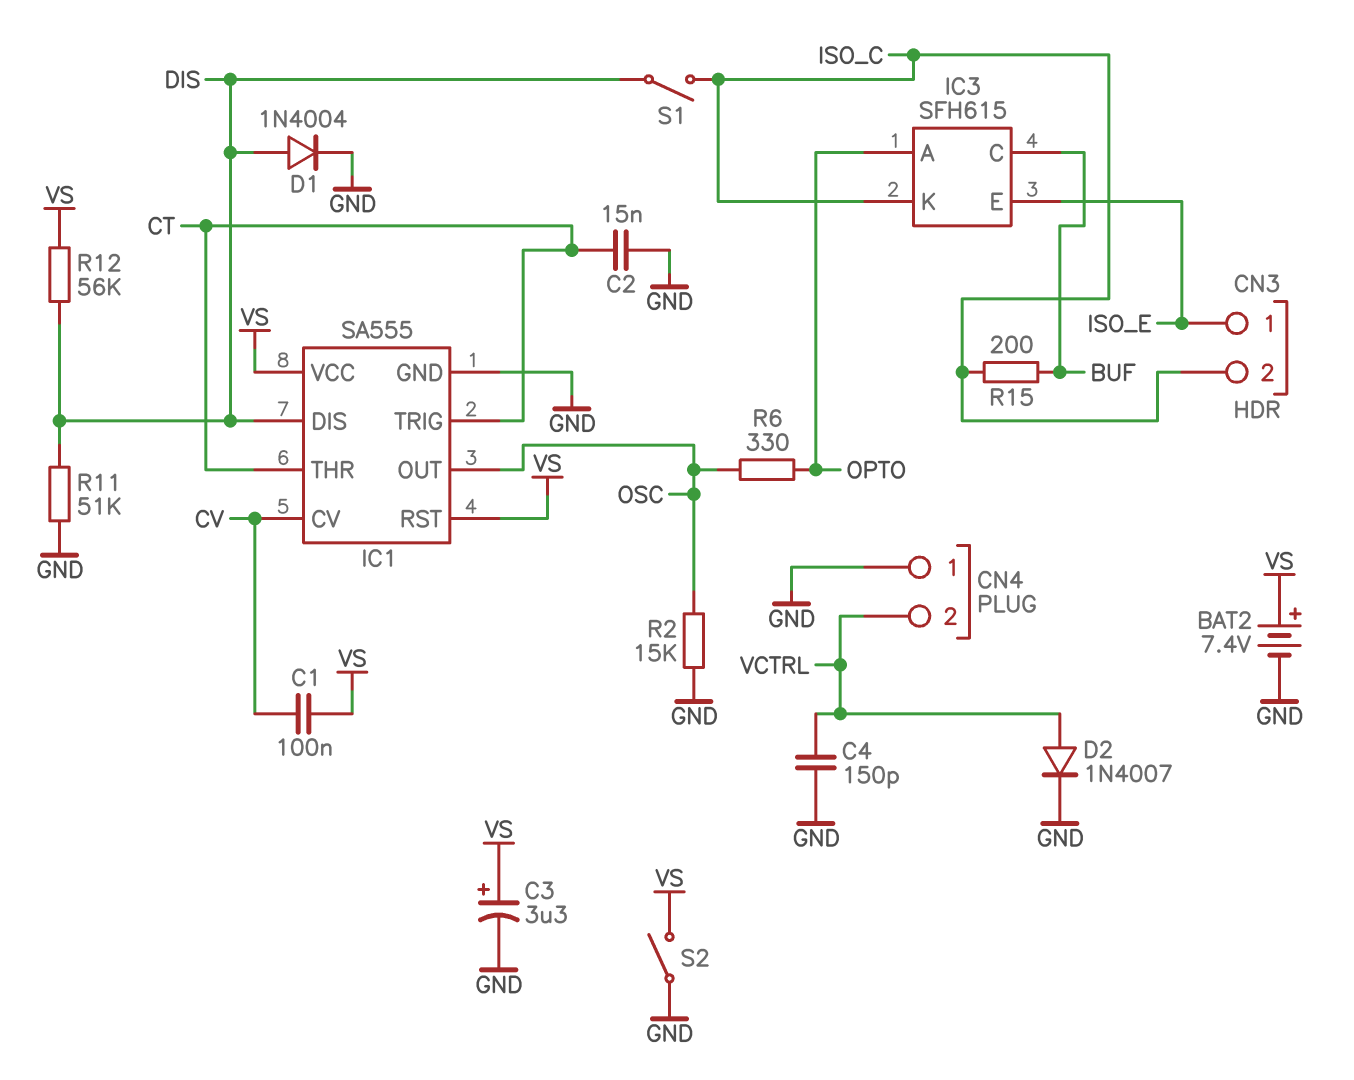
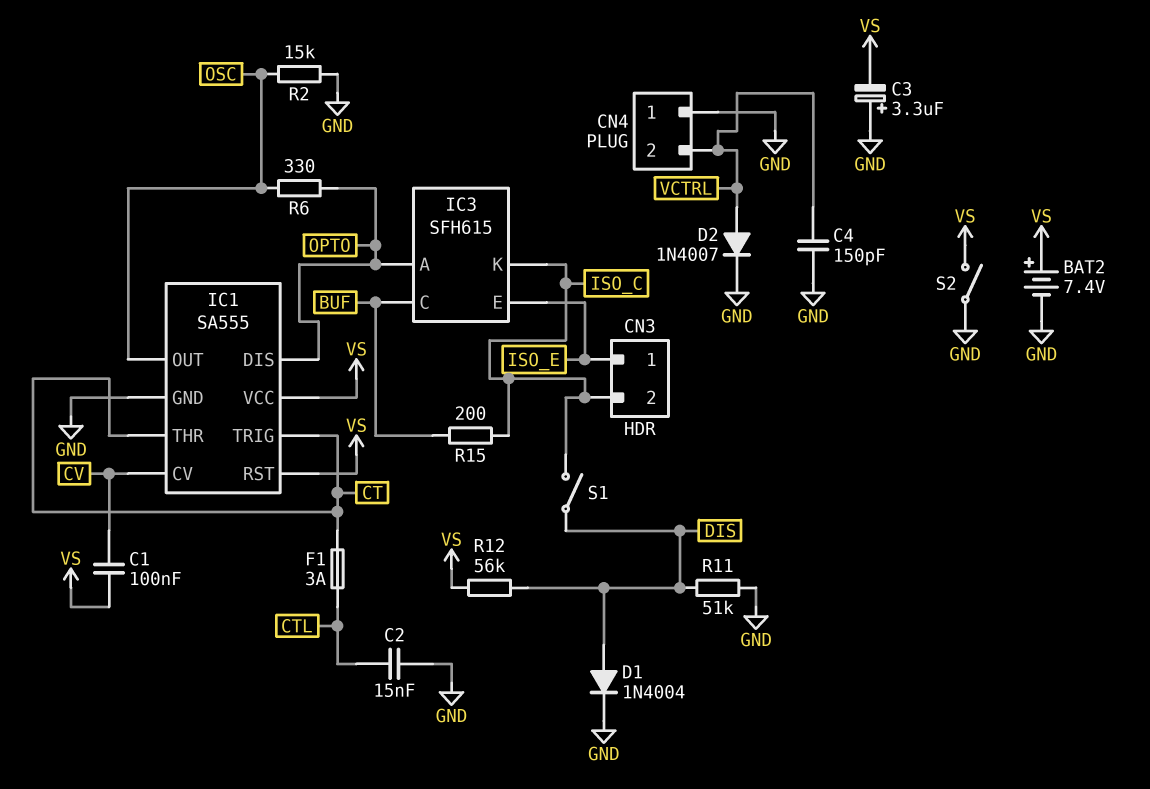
C2: 15nF (CT, GND) -> 15nF (CTL, GND)
C3: 3.3uF (plus VS, minus GND) -> 3.3uF (plus GND, minus VS)
F1: none -> 3A (CT, CTL)
IC1 pin DIS: DIS -> OPTO

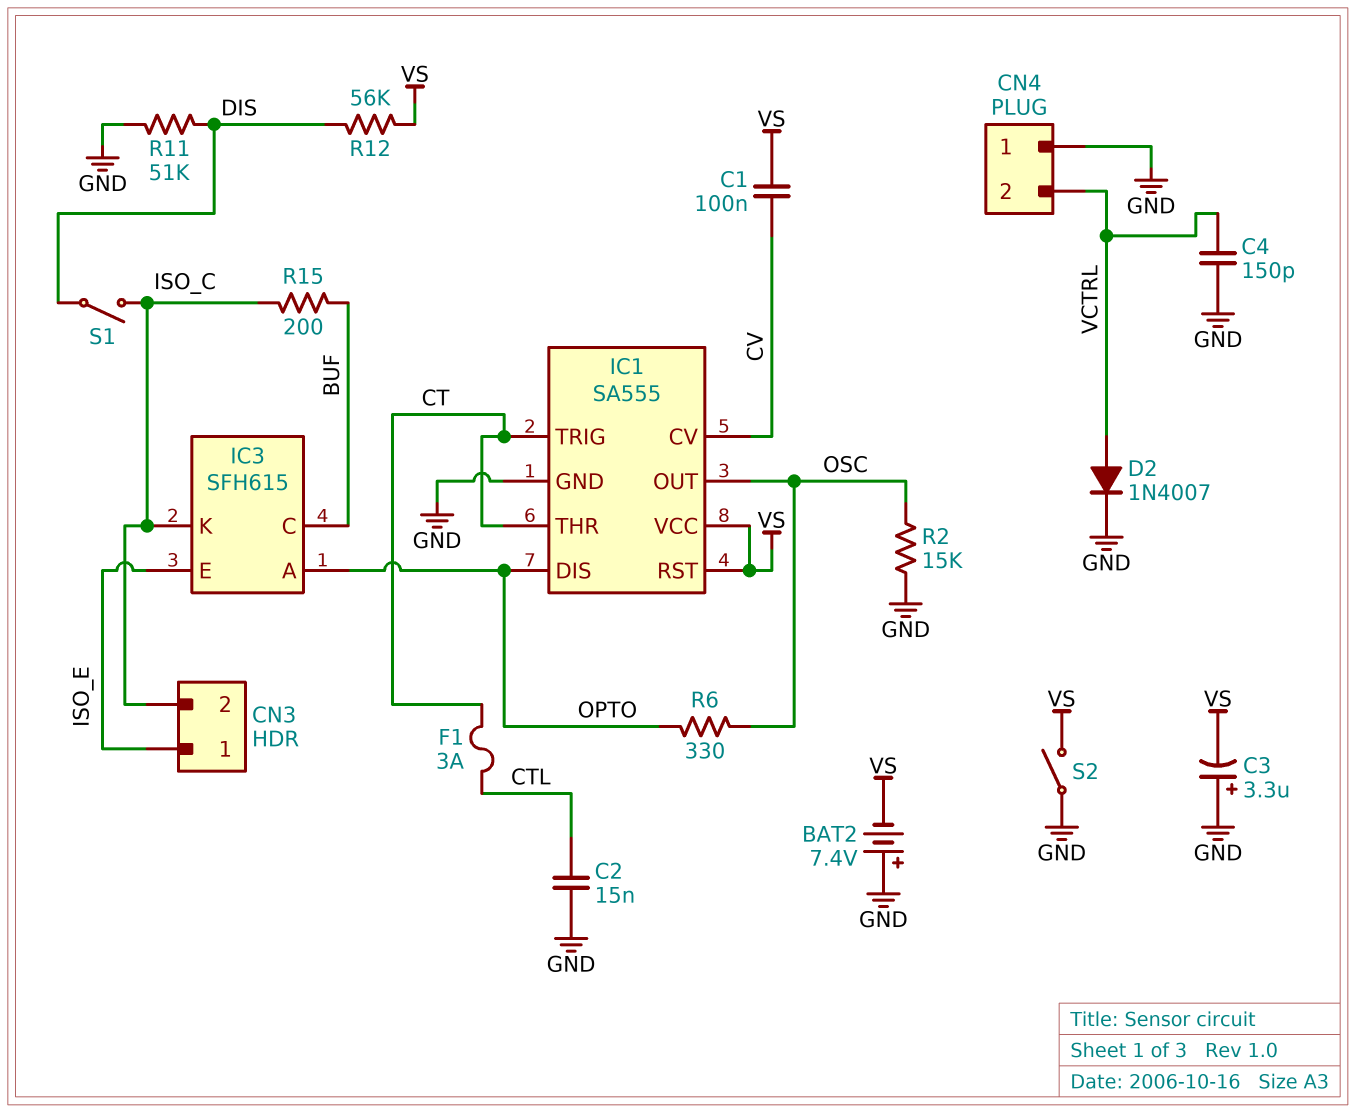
BAT2: 7.4V (plus VS, minus GND) -> 7.4V (plus GND, minus VS)
D1: diode 1N4004 (A DIS, K GND) -> none

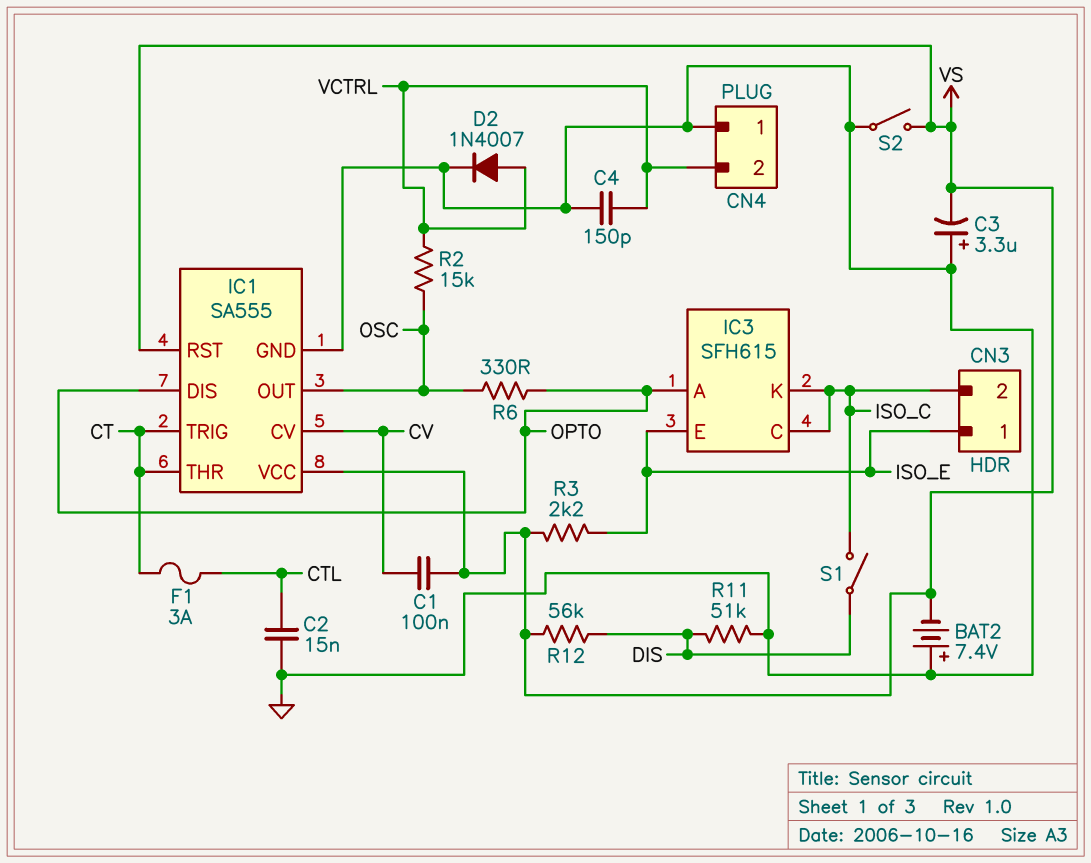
IC3 pin C: BUF -> ISO_C
R2: 15k (GND, OSC) -> 15k (OSC, VCTRL)
R3: none -> 2.2k (ISO_E, VS)
R15: 200 (BUF, ISO_C) -> none

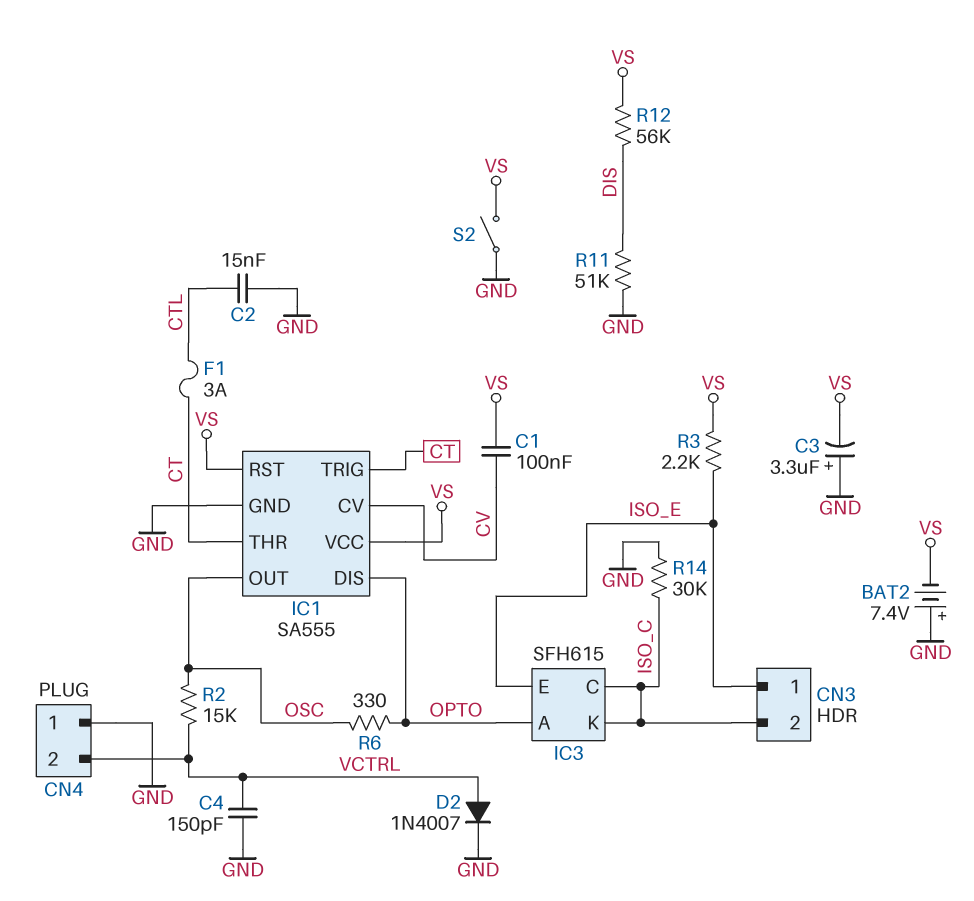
R14: none -> 30k (GND, ISO_C)
S1: switch (DIS, ISO_C) -> none

